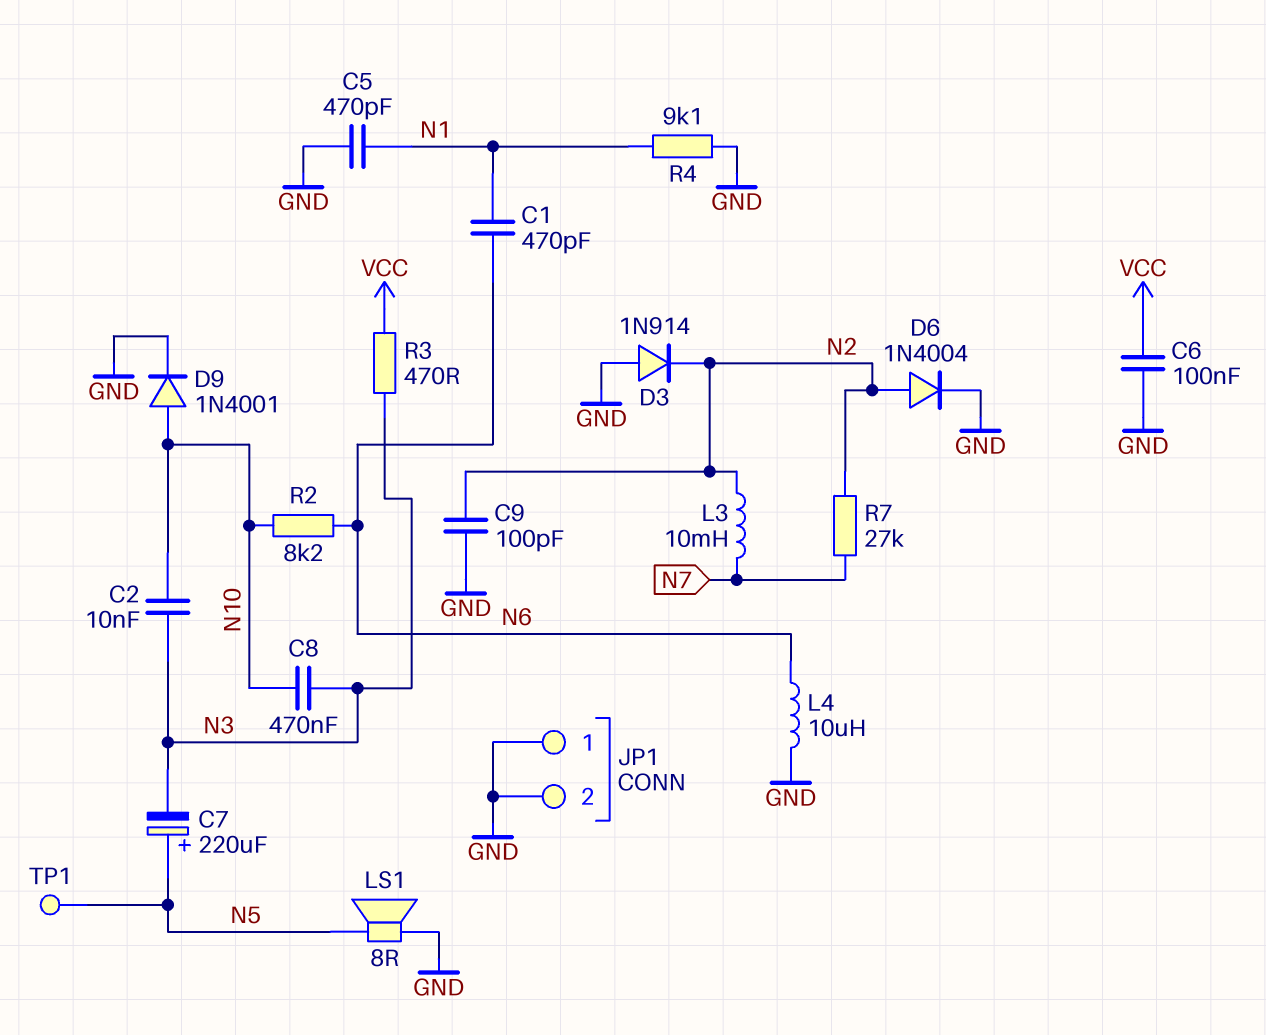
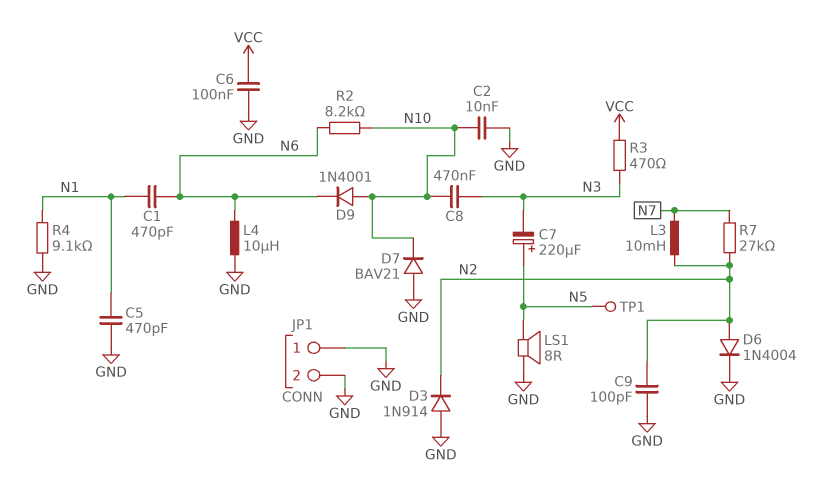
C2: 10nF (N3, N10) -> 10nF (GND, N10)
D7: none -> diode BAV21 (A GND, K N10)
D9: diode 1N4001 (A N10, K GND) -> diode 1N4001 (A N10, K N6)

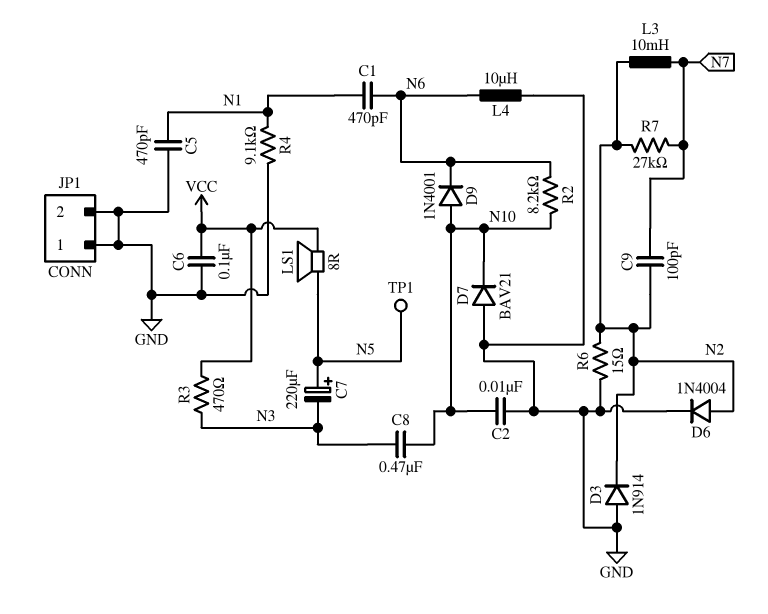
C9: 100pF (GND, N2) -> 100pF (N2, N7)
LS1: speaker 8R (GND, N5) -> speaker 8R (N5, VCC)
R6: none -> 15 (GND, N2)

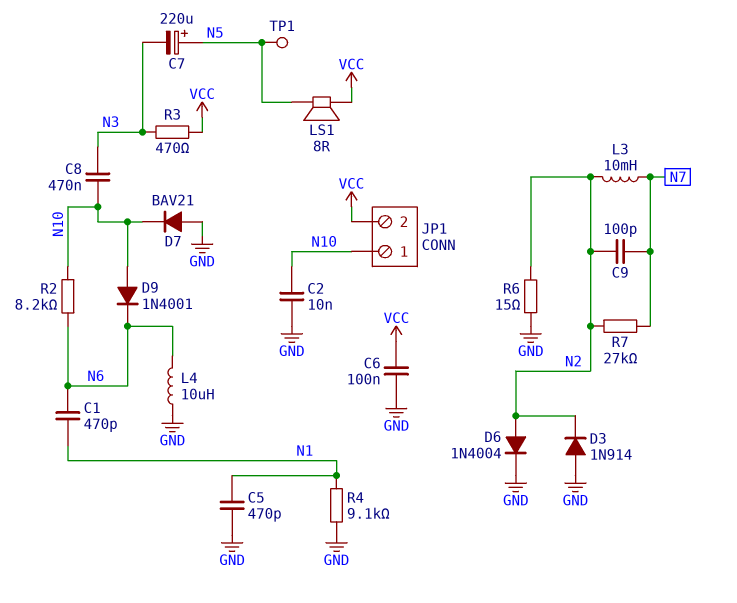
JP1 pin 1: GND -> N10
JP1 pin 2: GND -> VCC

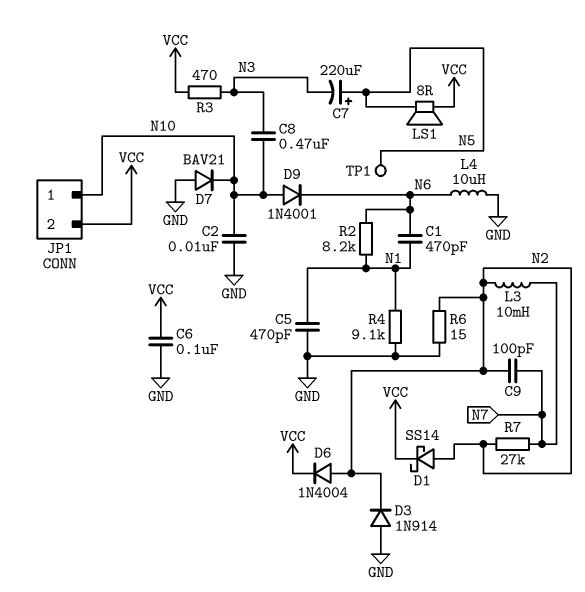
D1: none -> schottky SS14 (A N2, K VCC)
D6: diode 1N4004 (A N2, K GND) -> diode 1N4004 (A N2, K VCC)
R2: 8.2k (N6, N10) -> 8.2k (N1, N6)

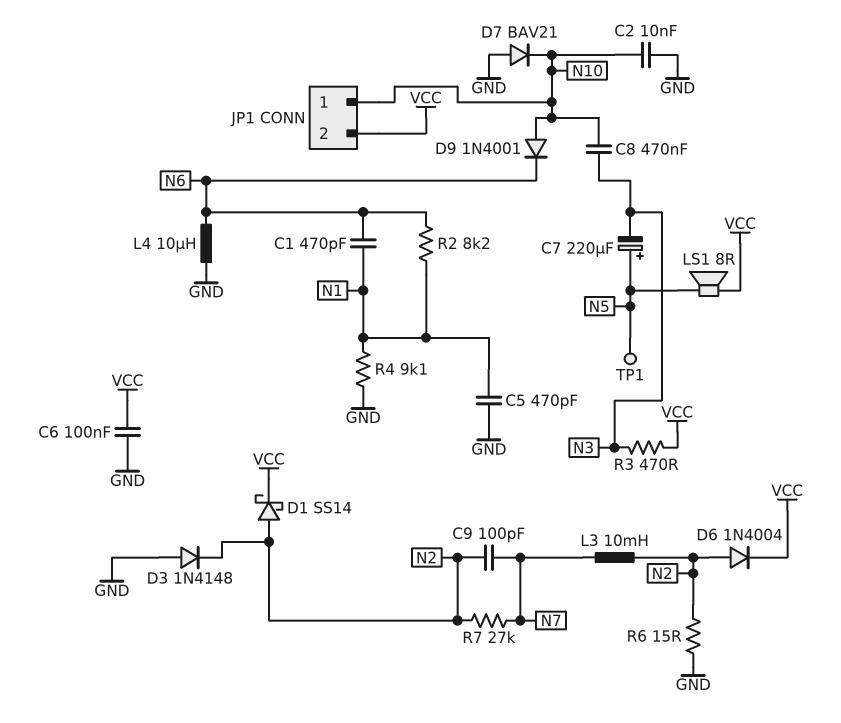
D3: diode 1N914 (A GND, K N2) -> diode 1N4148 (A GND, K N2)

